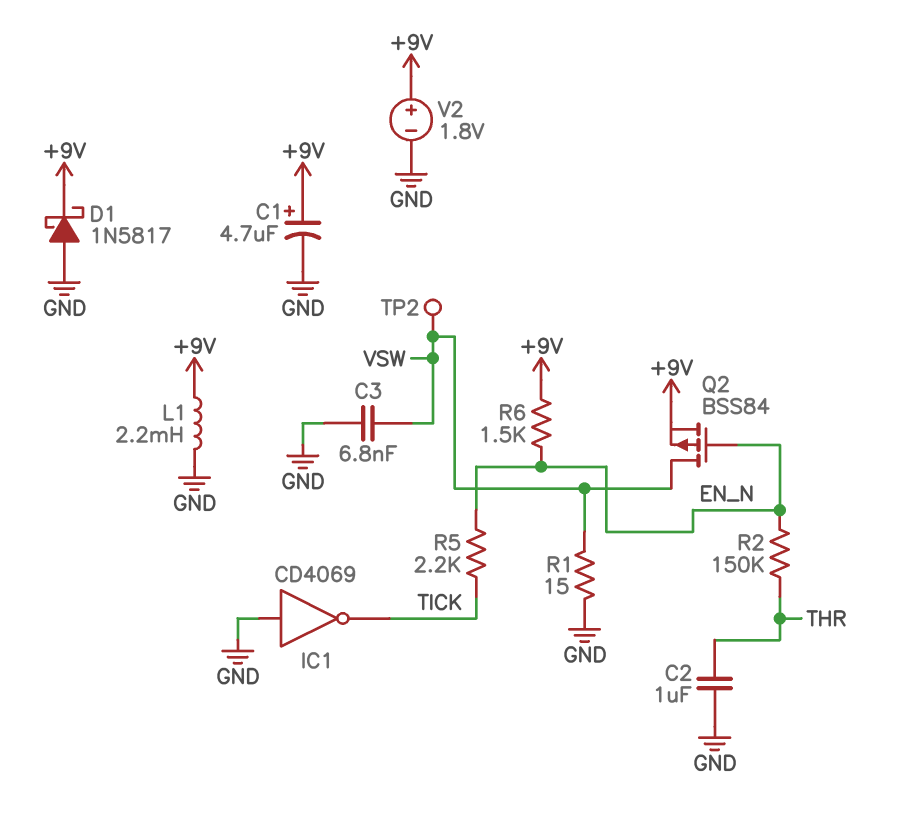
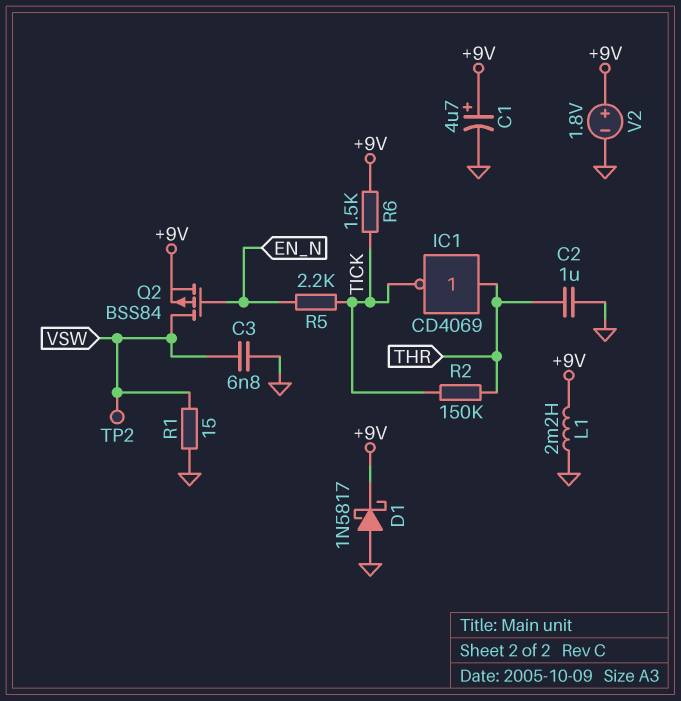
IC1: NOT CD4069 (in GND, out TICK) -> NOT CD4069 (in THR, out TICK)
R2: 150k (EN_N, THR) -> 150k (THR, TICK)
R6: 1.5k (+9V, EN_N) -> 1.5k (+9V, TICK)

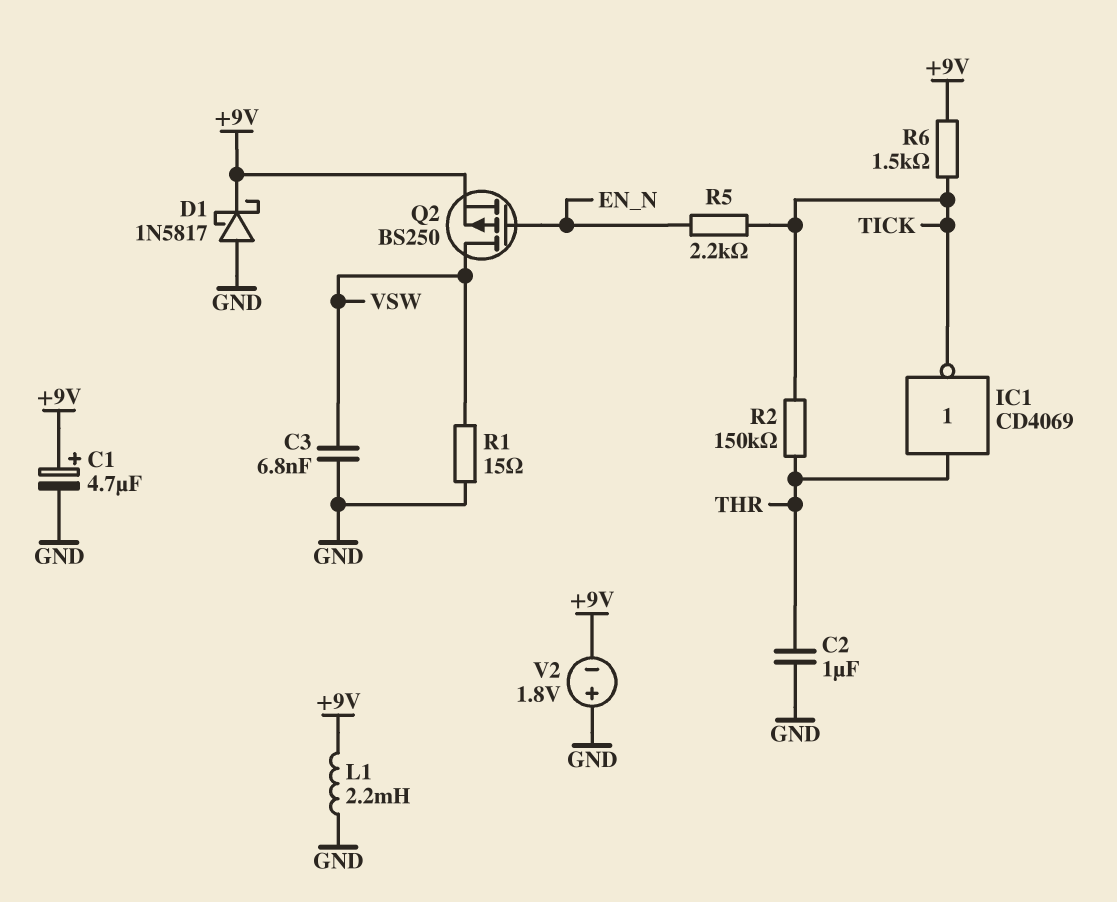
Q2: PMOS BSS84 (G EN_N, D VSW, S +9V) -> PMOS BS250 (G EN_N, D VSW, S +9V)
TP2: test point (VSW) -> none
V2: 1.8V (plus +9V, minus GND) -> 1.8V (plus GND, minus +9V)

